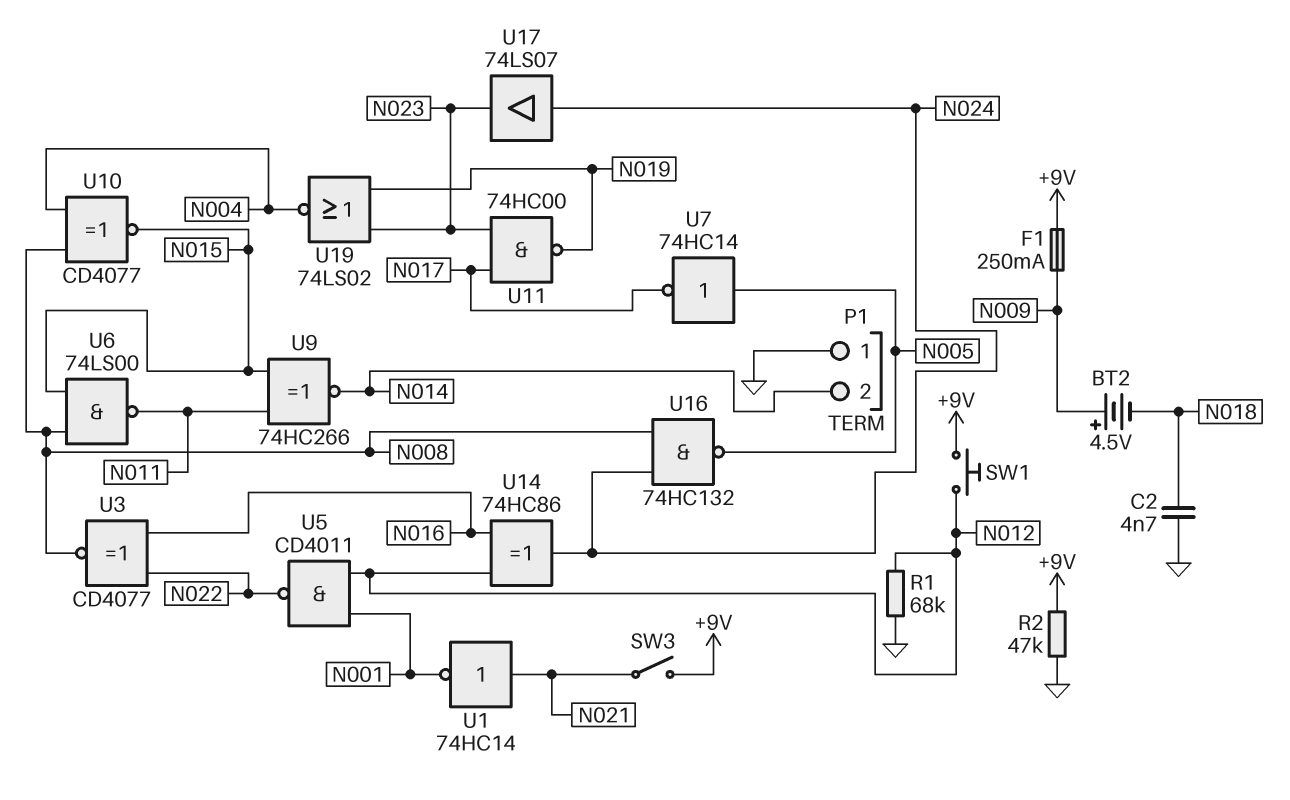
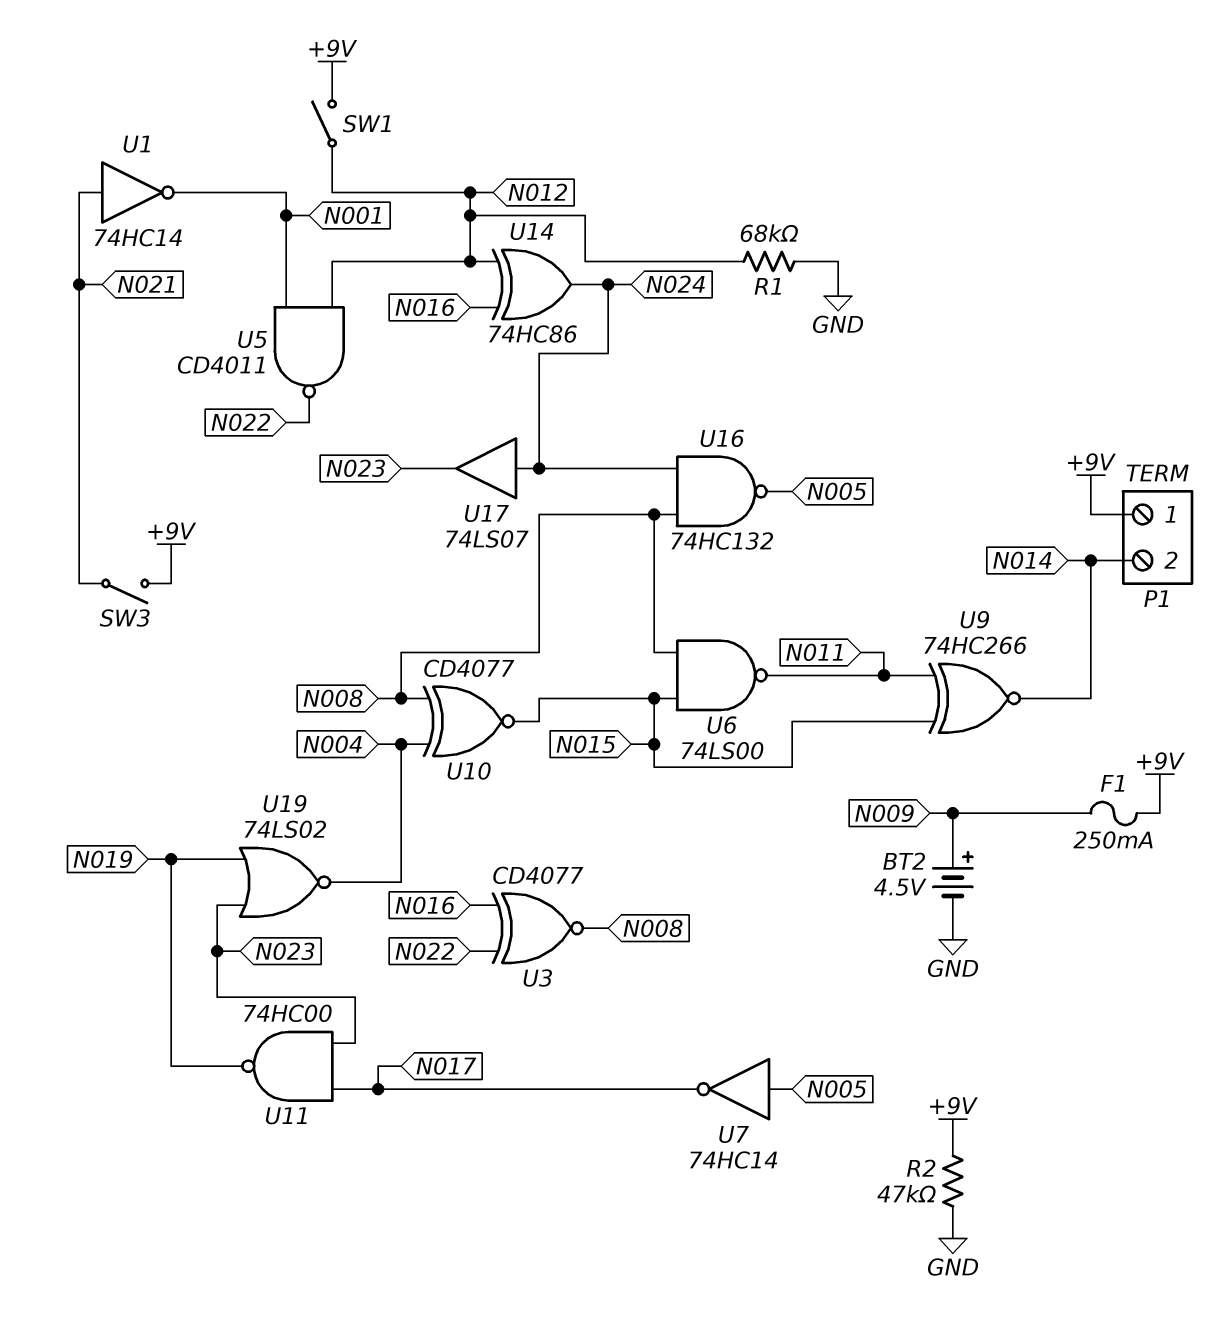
BT2: 4.5V (plus N009, minus N018) -> 4.5V (plus N009, minus GND)
C2: 4.7nF (GND, N018) -> none
P1 pin 1: GND -> +9V
SW1: button (+9V, N012) -> switch (+9V, N012)

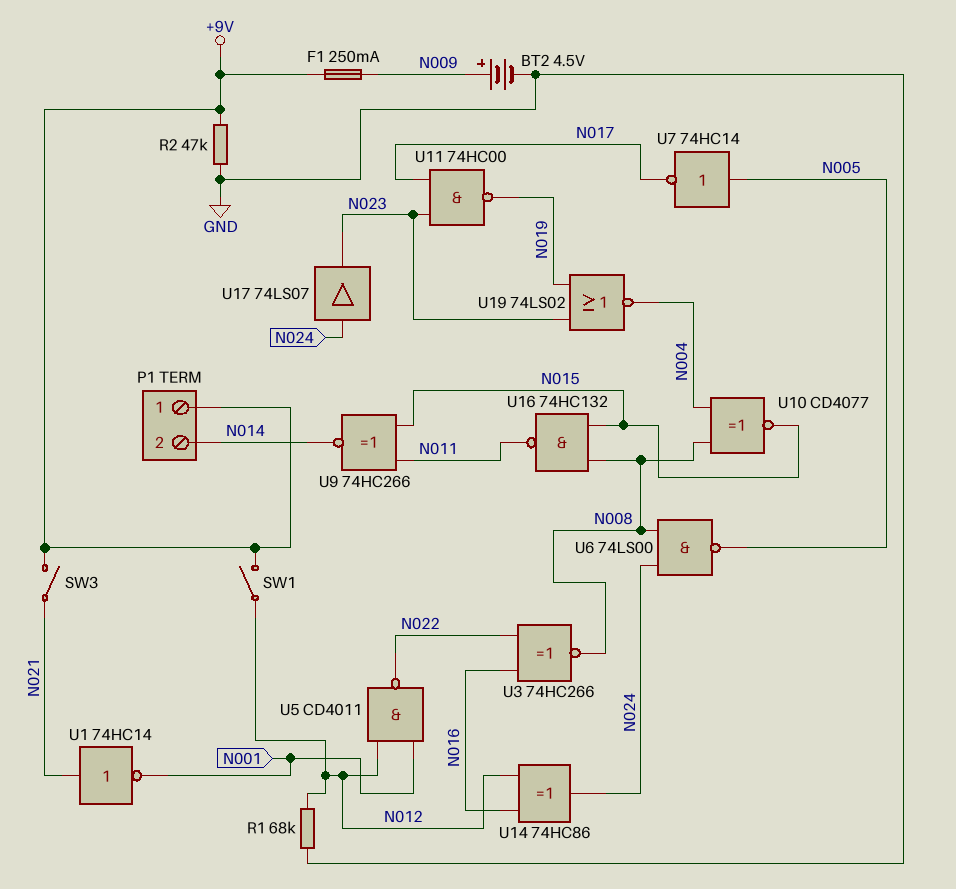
U3: XNOR CD4077 (in N016, in N022, out N008) -> XNOR 74HC266 (in N016, in N022, out N008)
U6: NAND 74LS00 (in N008, in N015, out N011) -> NAND 74LS00 (in N008, in N024, out N005)
U16: NAND 74HC132 (in N008, in N024, out N005) -> NAND 74HC132 (in N008, in N015, out N011)

